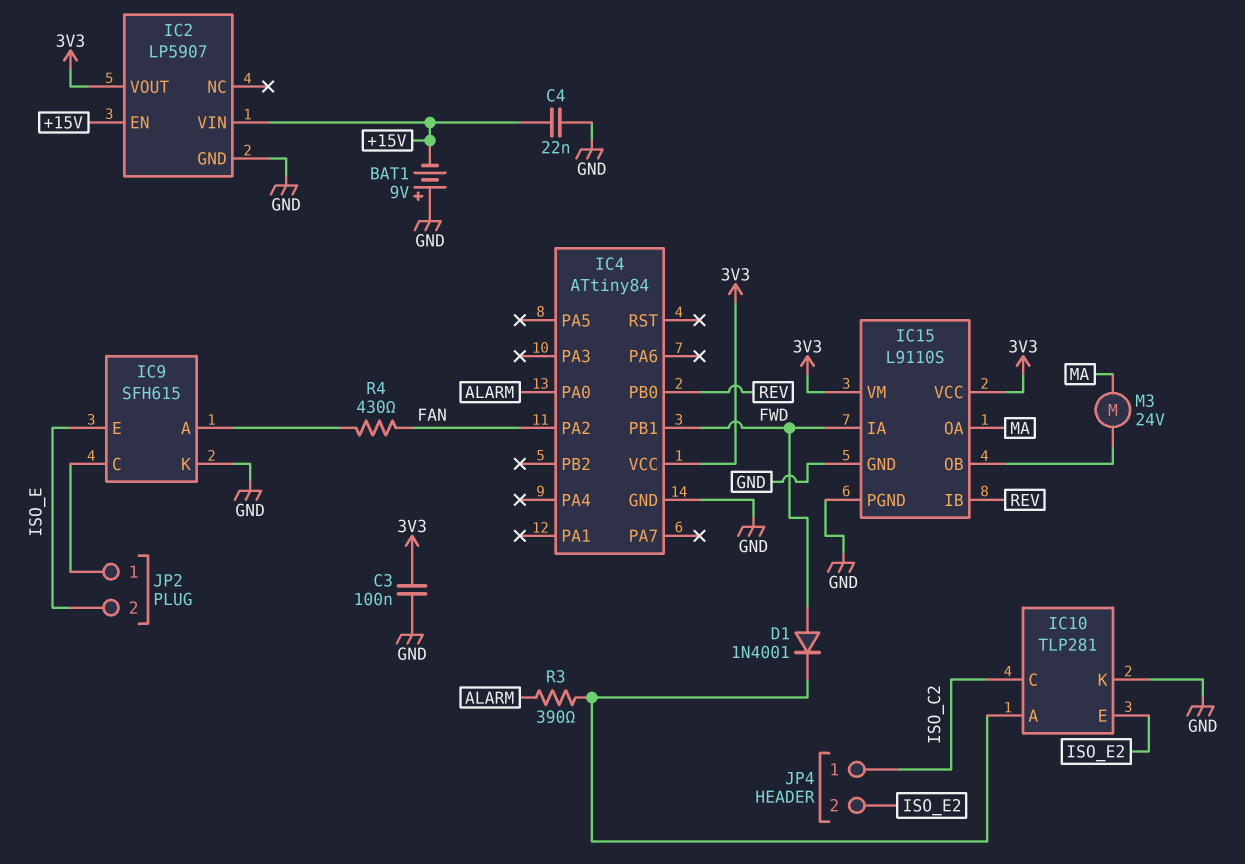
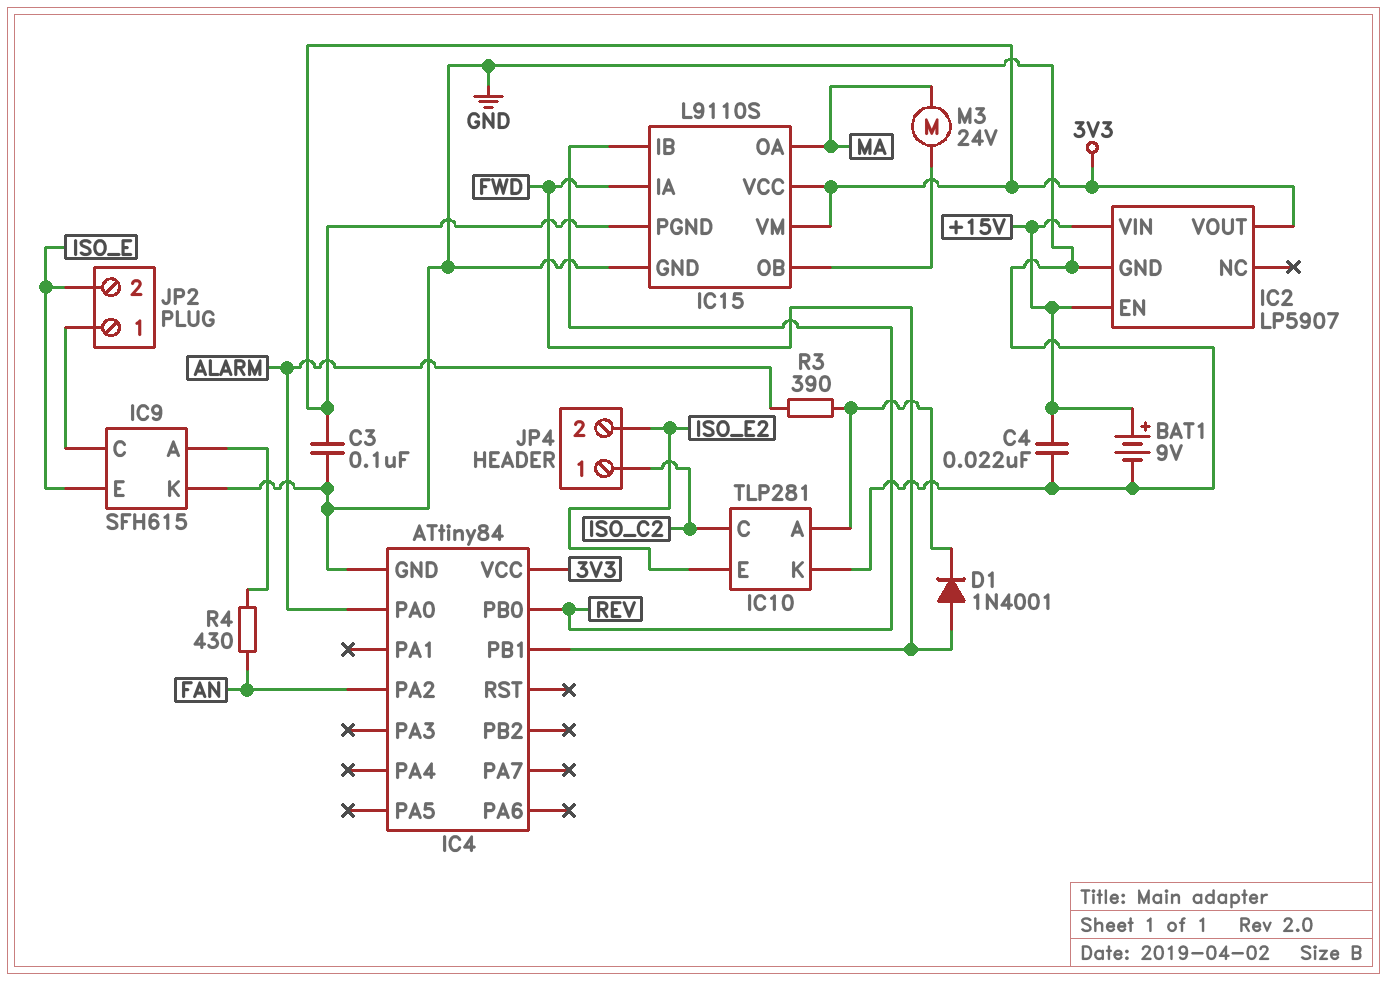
BAT1: 9V (plus GND, minus +15V) -> 9V (plus +15V, minus GND)
IC15 pin PGND: GND -> 3V3

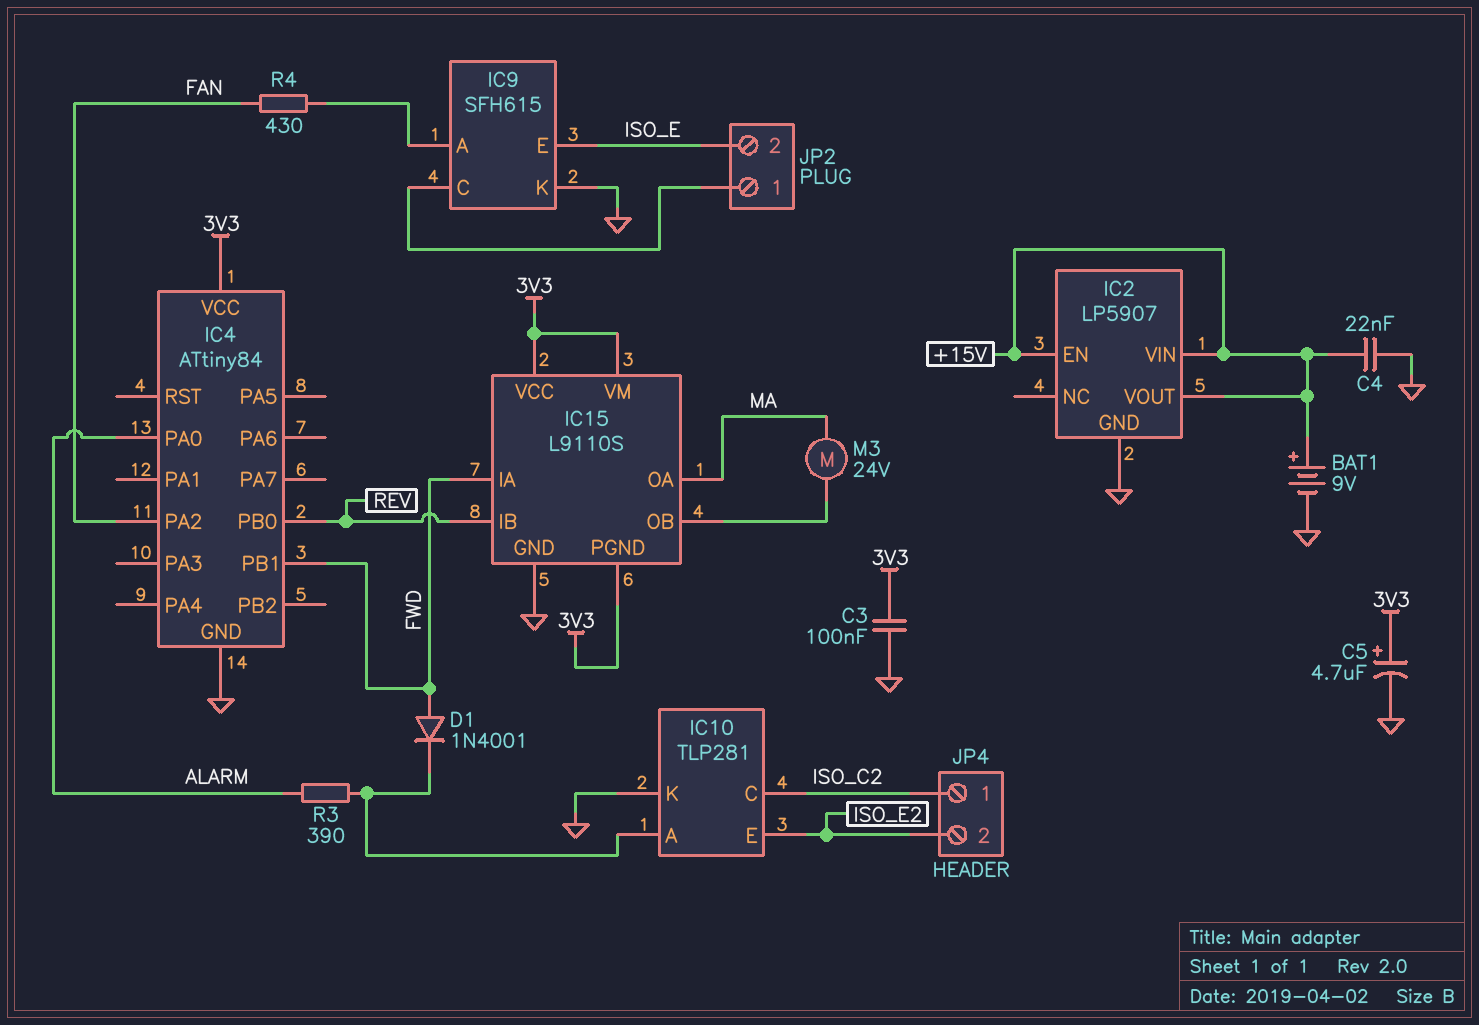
C5: none -> 4.7uF (plus 3V3, minus GND)
IC2 pin VOUT: 3V3 -> +15V

